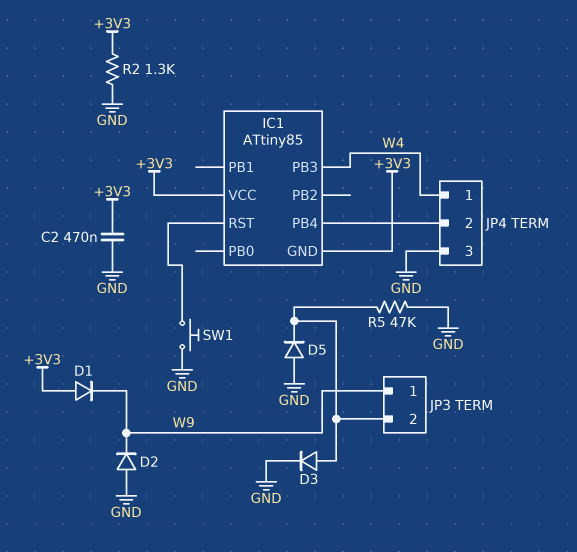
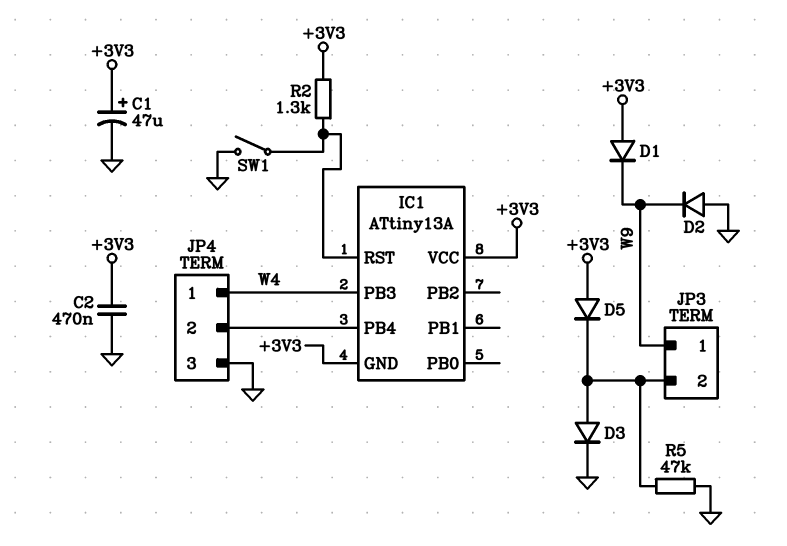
C1: none -> 47uF (plus +3V3, minus GND)
D5: diode (A GND, K JP3/2) -> diode (A +3V3, K JP3/2)
IC1: ATtiny85 -> ATtiny13A
R2: 1.3k (+3V3, GND) -> 1.3k (+3V3, IC1/RST)
SW1: button (GND, IC1/RST) -> switch (GND, IC1/RST)

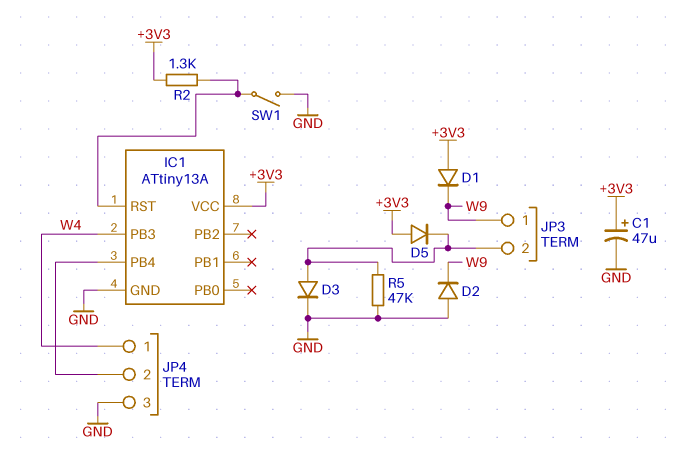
C2: 470nF (+3V3, GND) -> none
IC1 pin GND: +3V3 -> GND

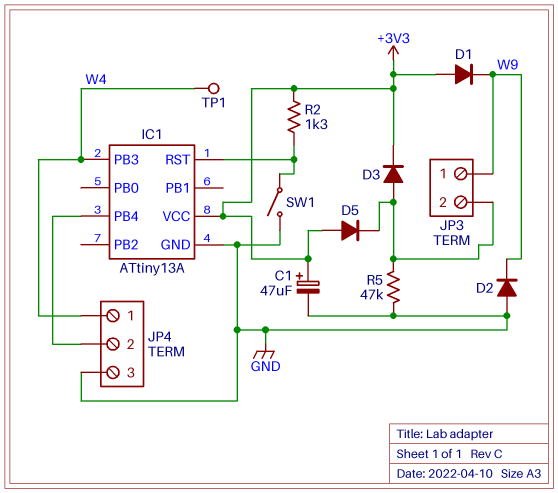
D3: diode (A JP3/2, K GND) -> diode (A JP3/2, K +3V3)
TP1: none -> test point (W4)

